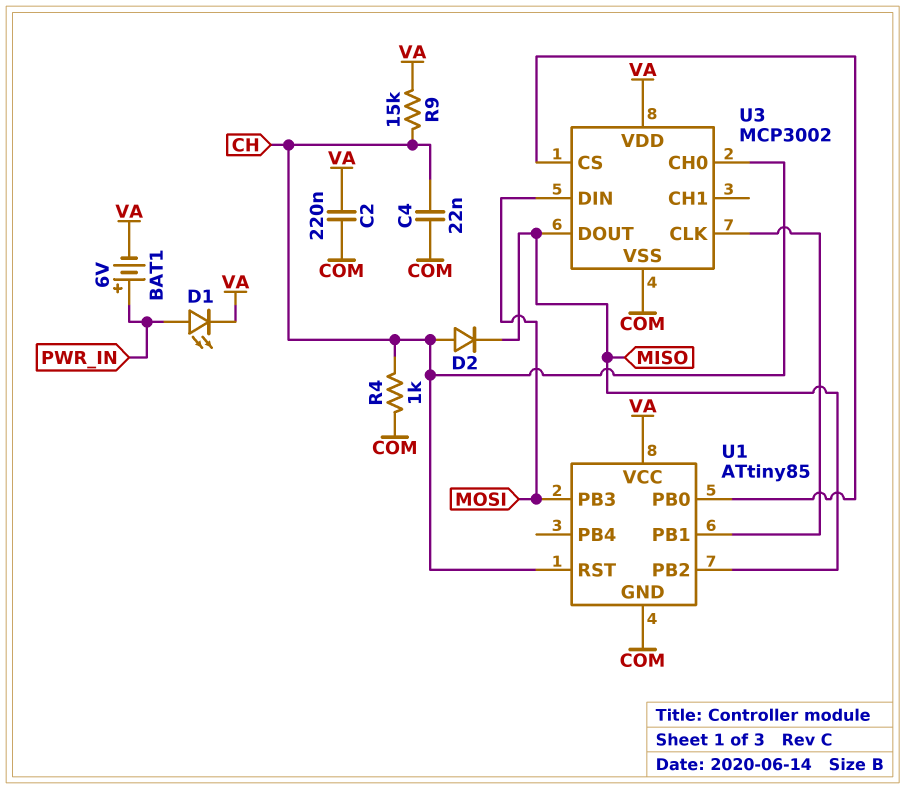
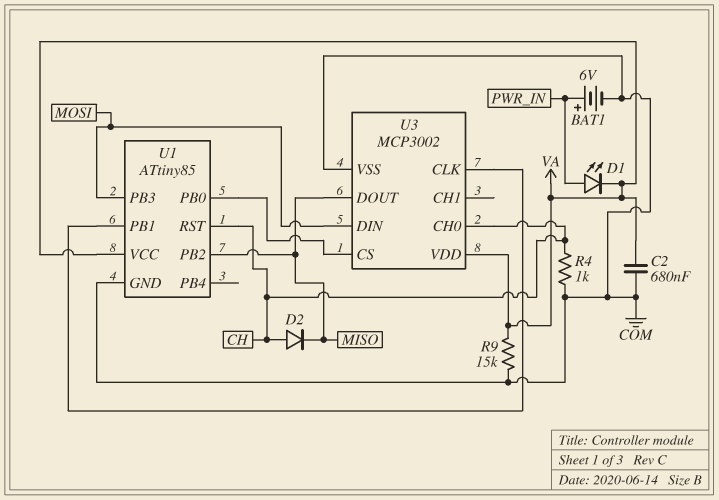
BAT1: 6V (plus PWR_IN, minus VA) -> 6V (plus PWR_IN, minus COM)
C2: 220nF (COM, VA) -> 680nF (COM, VA)
C4: 22nF (CH, COM) -> none
R9: 15k (CH, VA) -> 15k (COM, VA)

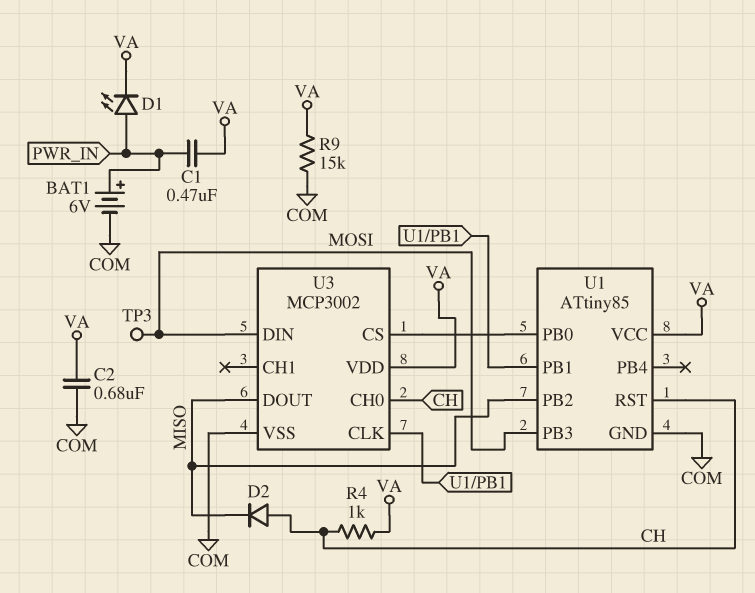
C1: none -> 470nF (PWR_IN, VA)
R4: 1k (CH, COM) -> 1k (CH, VA)
TP3: none -> test point (MOSI)

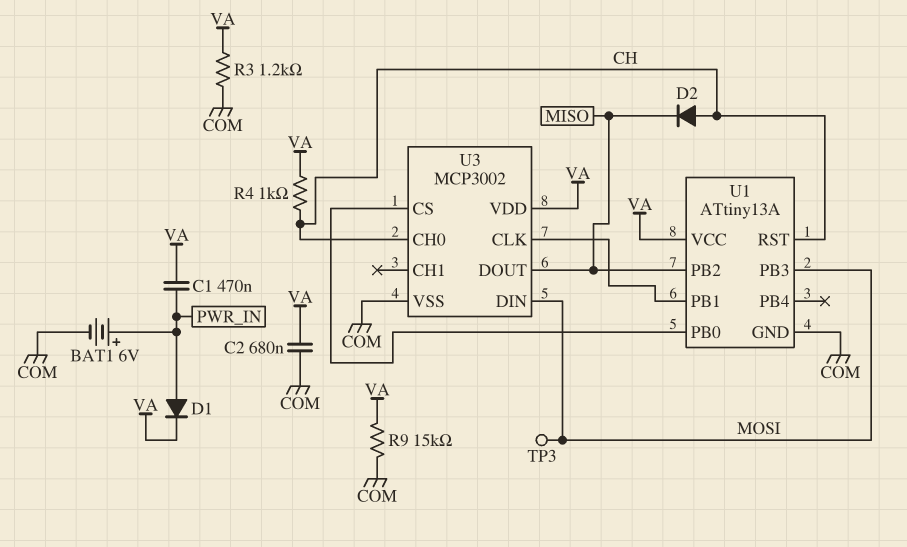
D1: LED (A PWR_IN, K VA) -> diode (A PWR_IN, K VA)
R3: none -> 1.2k (COM, VA)
U1: ATtiny85 -> ATtiny13A

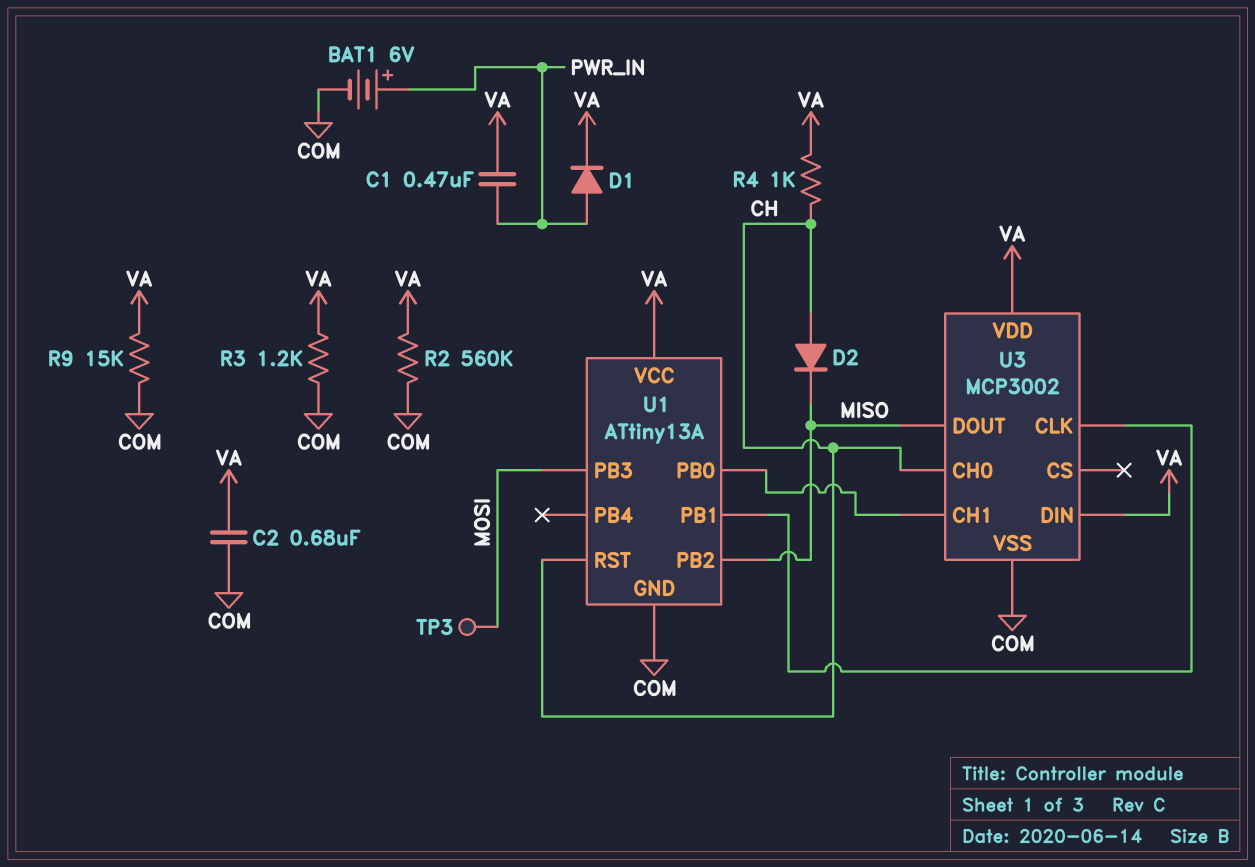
R2: none -> 560k (COM, VA)
U3 pin CH1: none -> U1/PB0
U3 pin CS: U1/PB0 -> none
U3 pin DIN: MOSI -> VA

